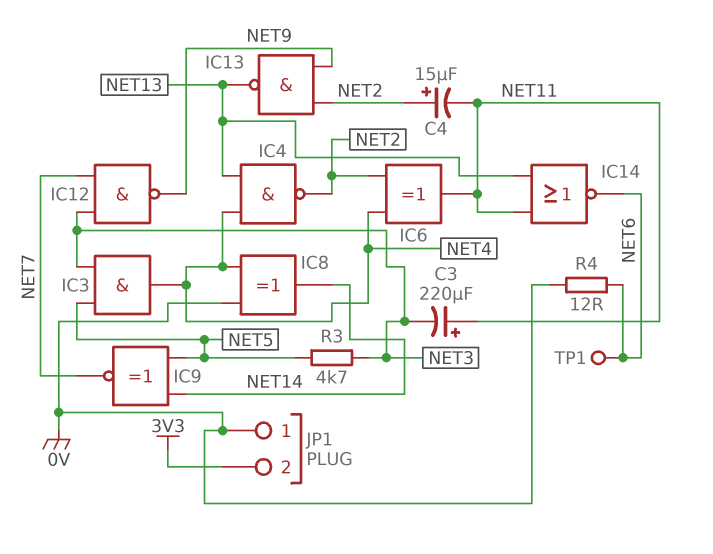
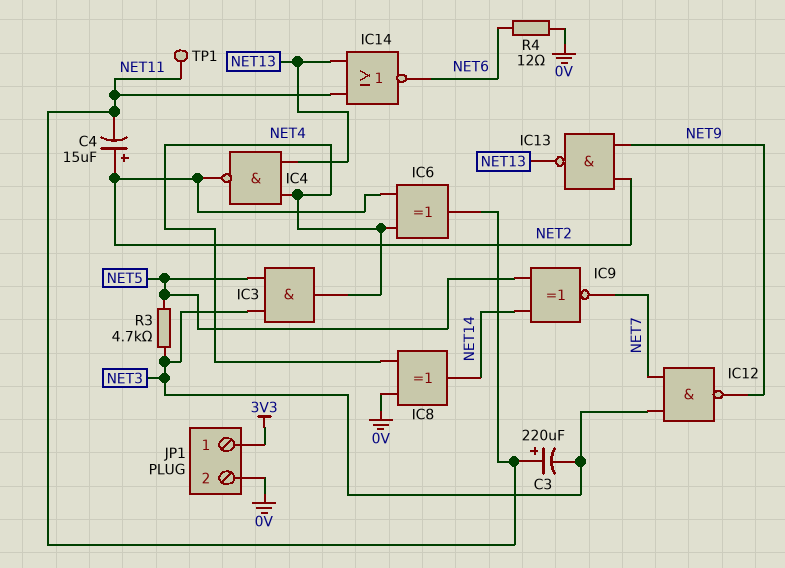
JP1 pin 1: 0V -> 3V3
JP1 pin 2: 3V3 -> 0V
TP1: test point (NET6) -> test point (NET11)

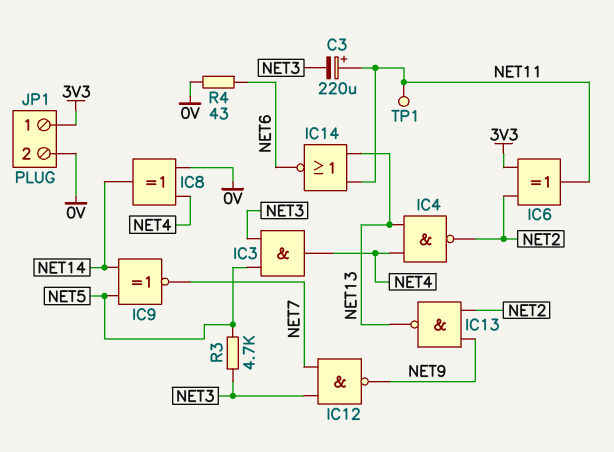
C4: 15uF (plus NET2, minus NET11) -> none
IC6: XOR (in NET2, in NET4, out NET11) -> XOR (in 3V3, in NET2, out NET11)
R4: 12 (0V, NET6) -> 43 (0V, NET6)

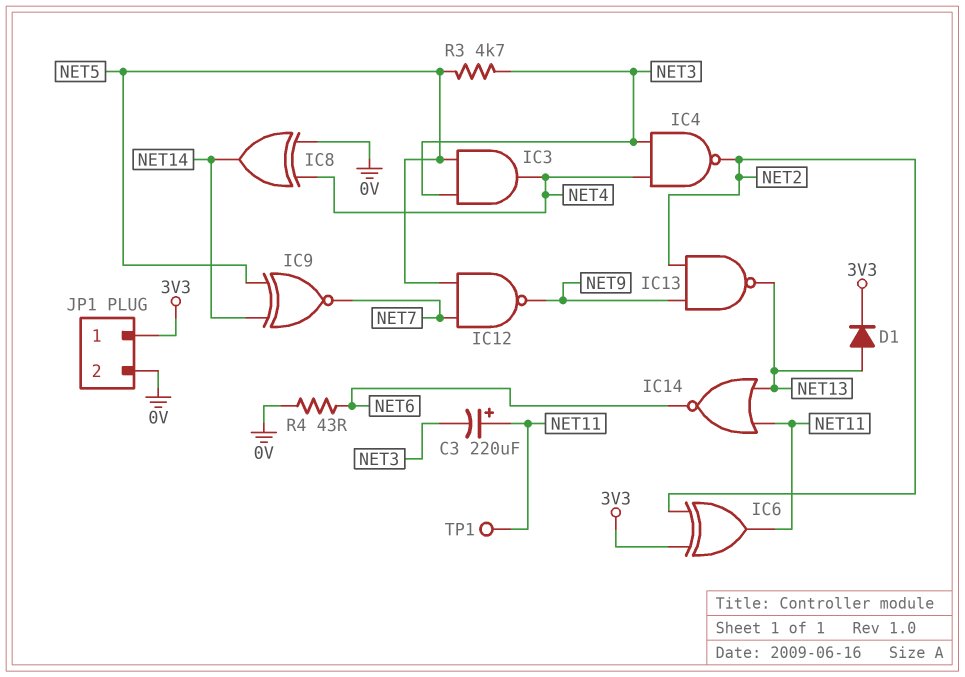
D1: none -> diode (A NET13, K 3V3)
IC4: NAND (in NET4, in NET13, out NET2) -> NAND (in NET3, in NET4, out NET2)
IC12: NAND (in NET3, in NET7, out NET9) -> NAND (in NET5, in NET7, out NET9)

